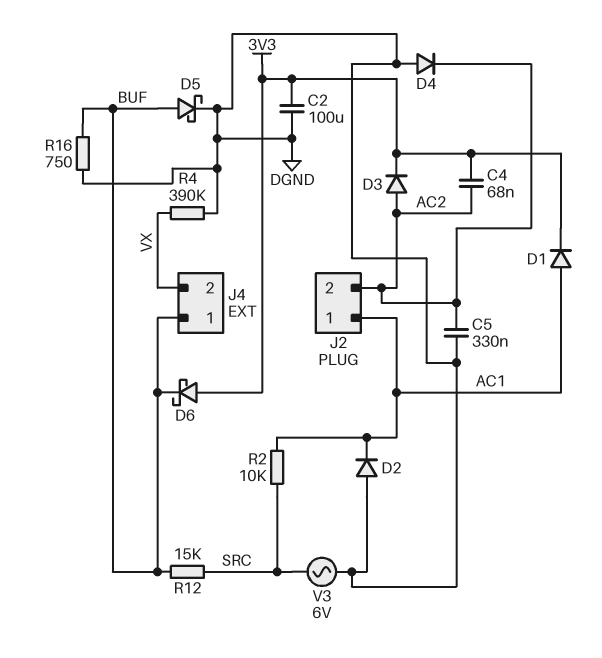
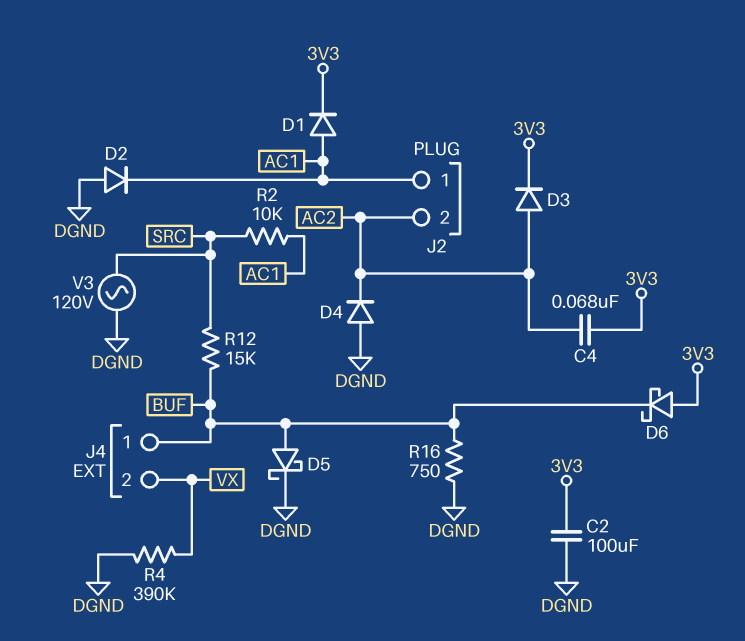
C5: 330nF (AC2, DGND) -> none
V3: AC 6V (DGND, SRC) -> AC 120V (DGND, SRC)

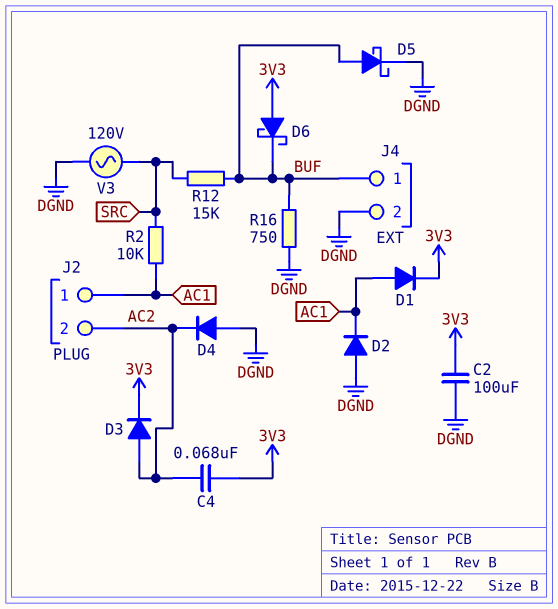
J4 pin 2: VX -> DGND
R4: 390k (DGND, VX) -> none

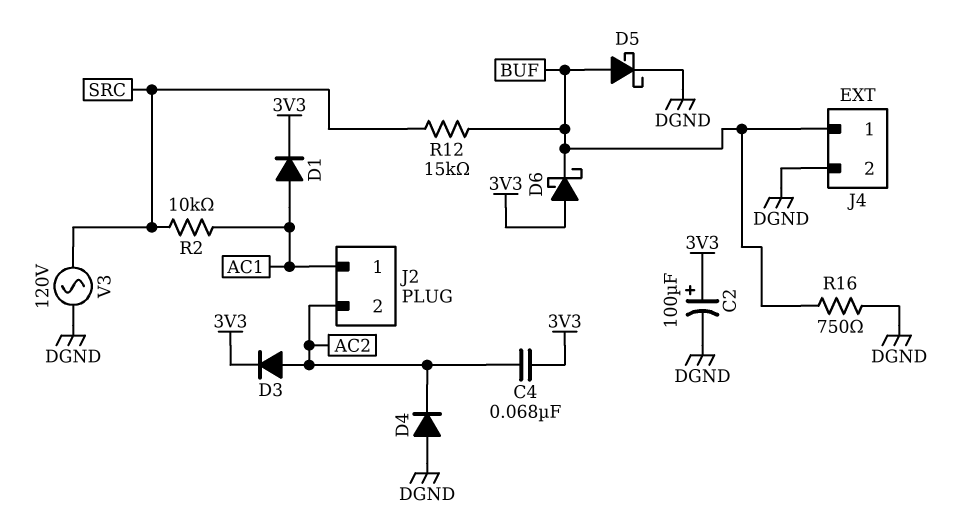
C2: 100uF (3V3, DGND) -> 100uF (plus 3V3, minus DGND)
D2: diode (A DGND, K AC1) -> none

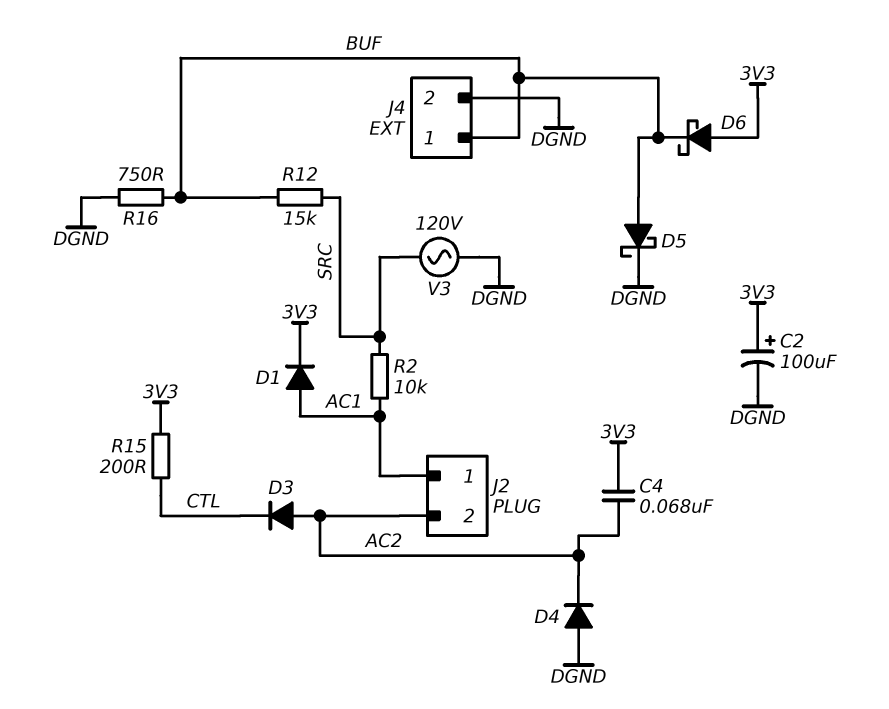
D3: diode (A AC2, K 3V3) -> diode (A AC2, K CTL)
R15: none -> 200 (3V3, CTL)

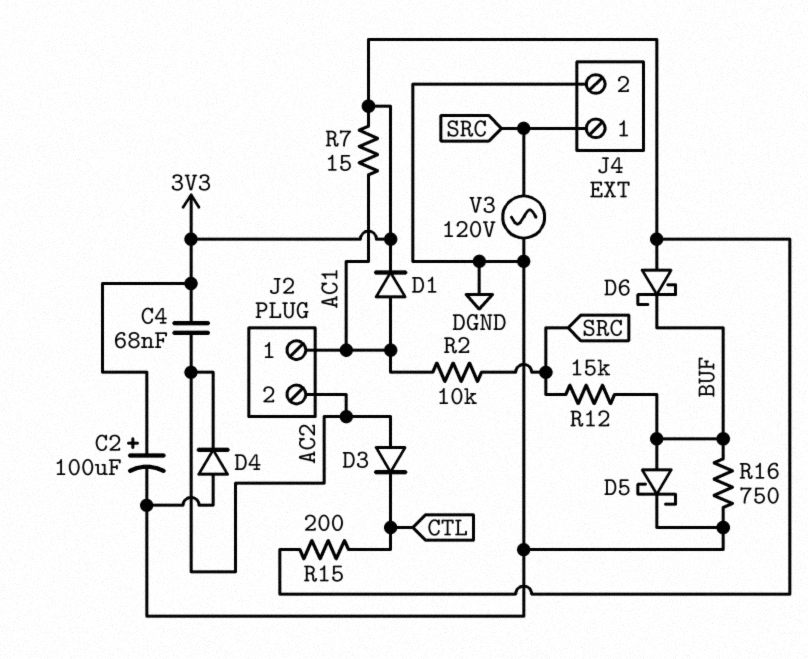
J4 pin 1: BUF -> SRC
R7: none -> 15 (3V3, AC1)

